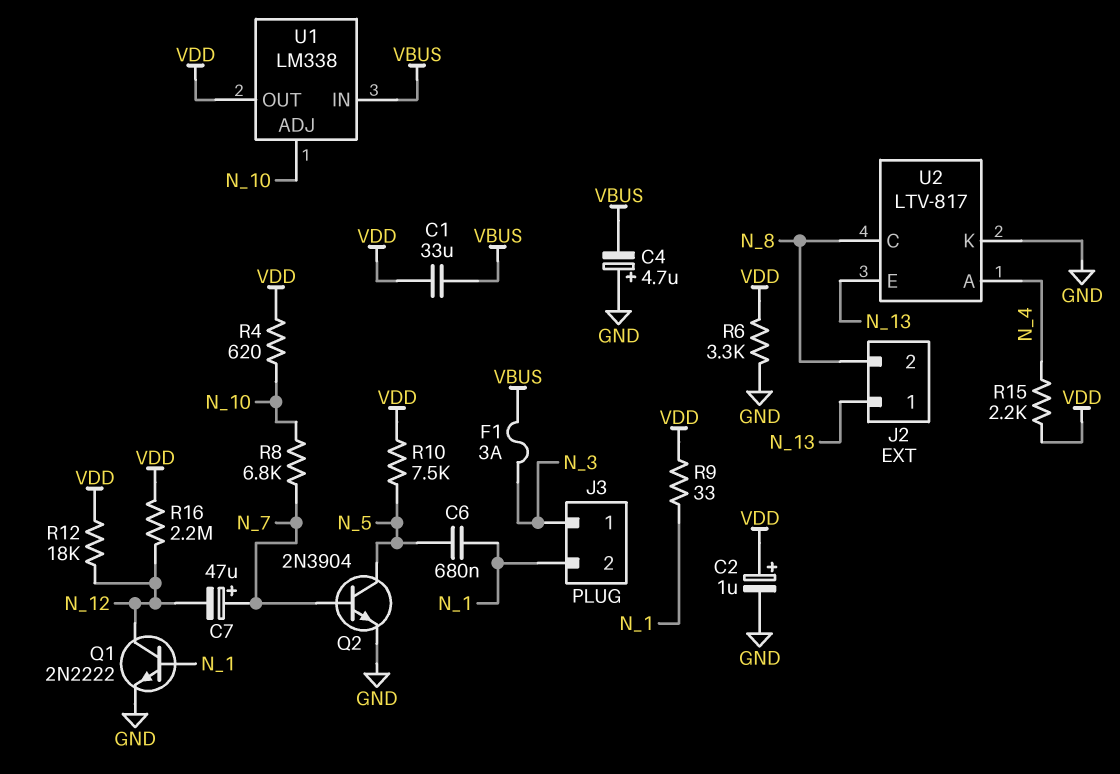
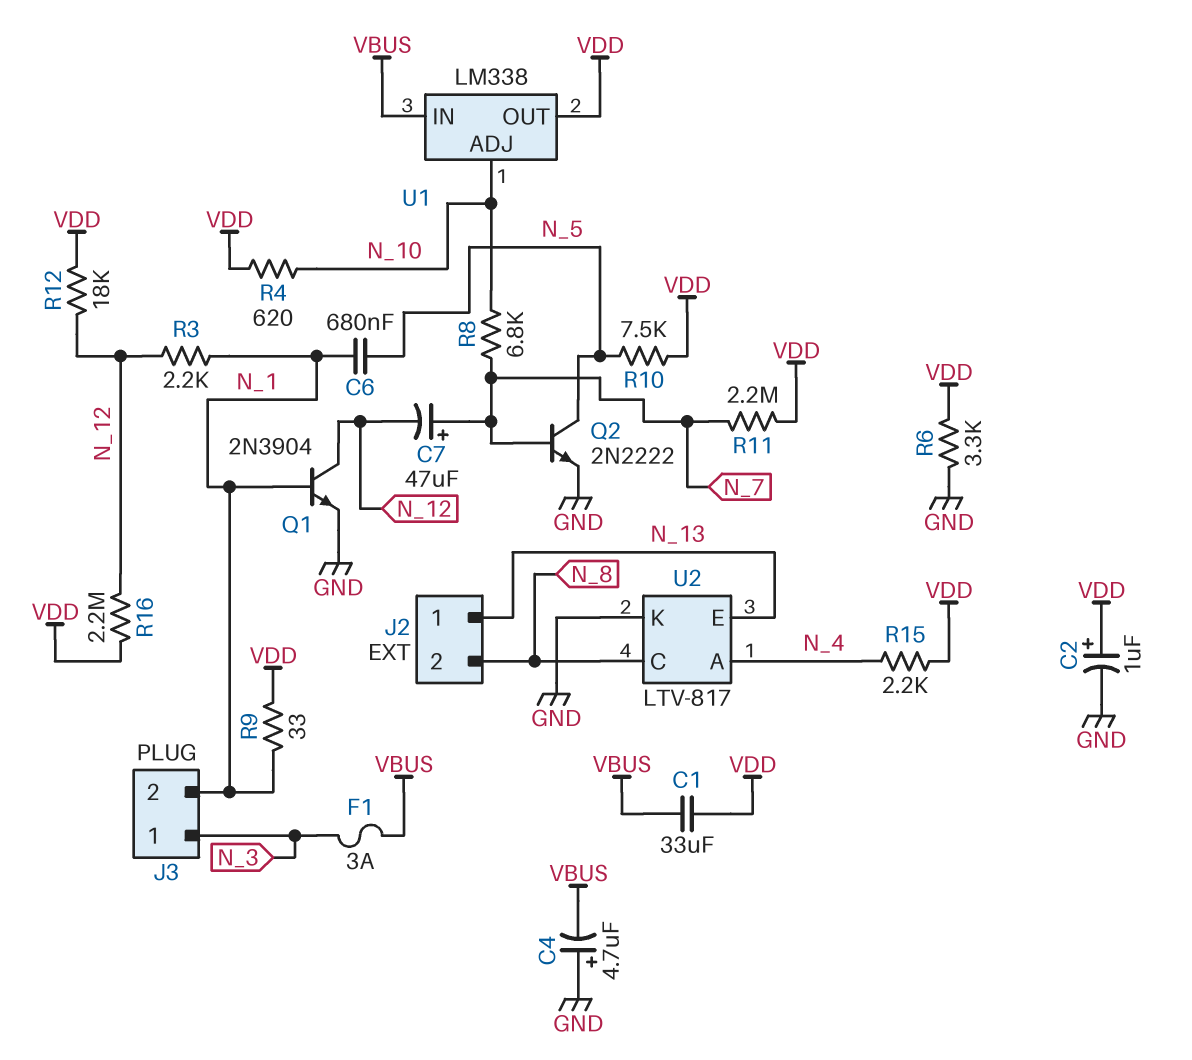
Q1: NPN 2N2222 (B N_1, C N_12, E GND) -> NPN 2N3904 (B N_1, C N_12, E GND)
Q2: NPN 2N3904 (B N_7, C N_5, E GND) -> NPN 2N2222 (B N_7, C N_5, E GND)
R3: none -> 2.2k (N_1, N_12)
R11: none -> 2.2M (N_7, VDD)

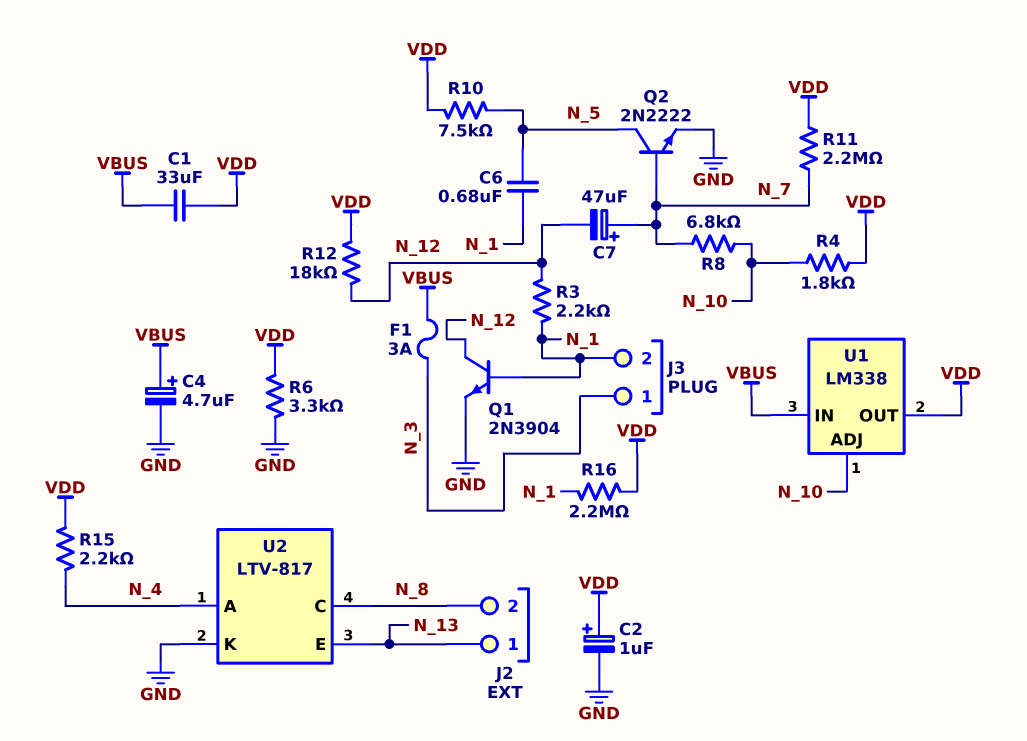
C4: 4.7uF (plus GND, minus VBUS) -> 4.7uF (plus VBUS, minus GND)
R4: 620 (N_10, VDD) -> 1.8k (N_10, VDD)
R9: 33 (N_1, VDD) -> none
R16: 2.2M (N_12, VDD) -> 2.2M (N_1, VDD)

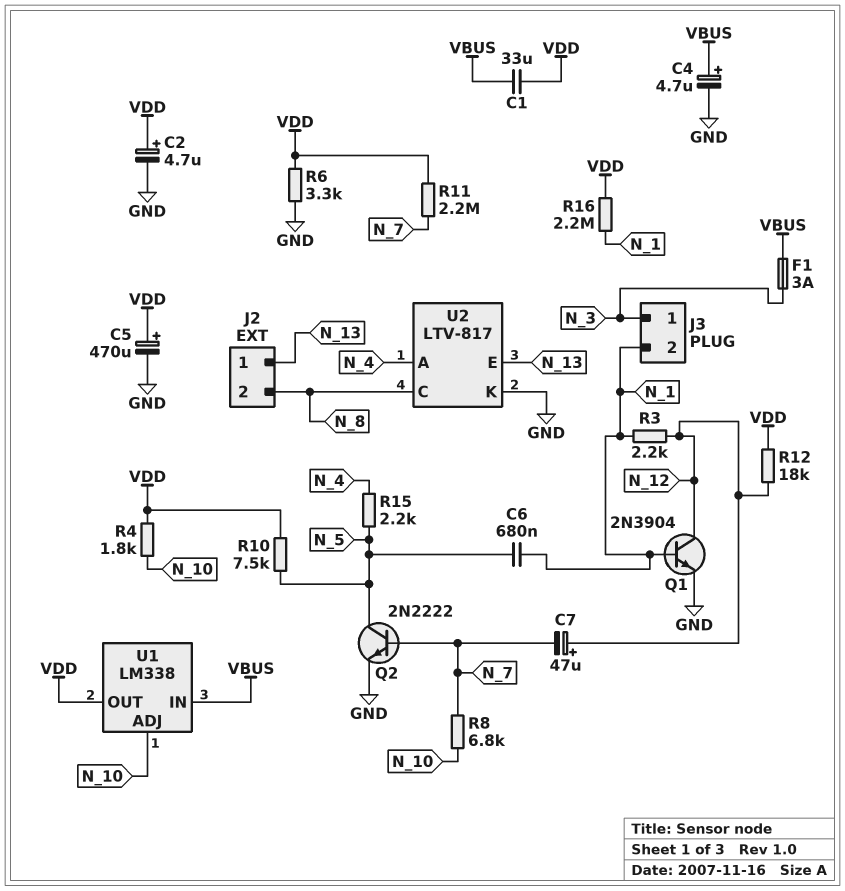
C2: 1uF (plus VDD, minus GND) -> 4.7uF (plus VDD, minus GND)
C5: none -> 470uF (plus VDD, minus GND)
C7: 47uF (plus N_7, minus N_12) -> 47uF (plus N_12, minus N_7)
R15: 2.2k (N_4, VDD) -> 2.2k (N_4, N_5)

